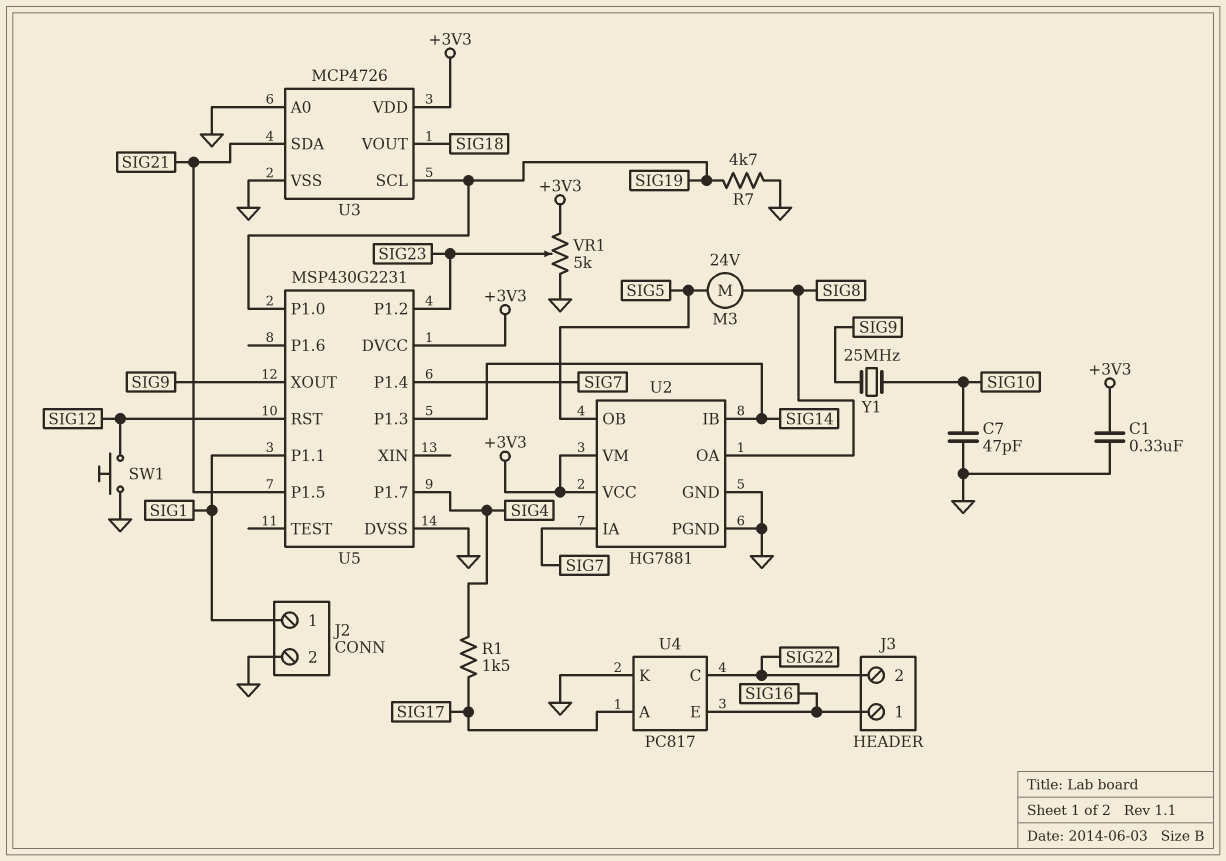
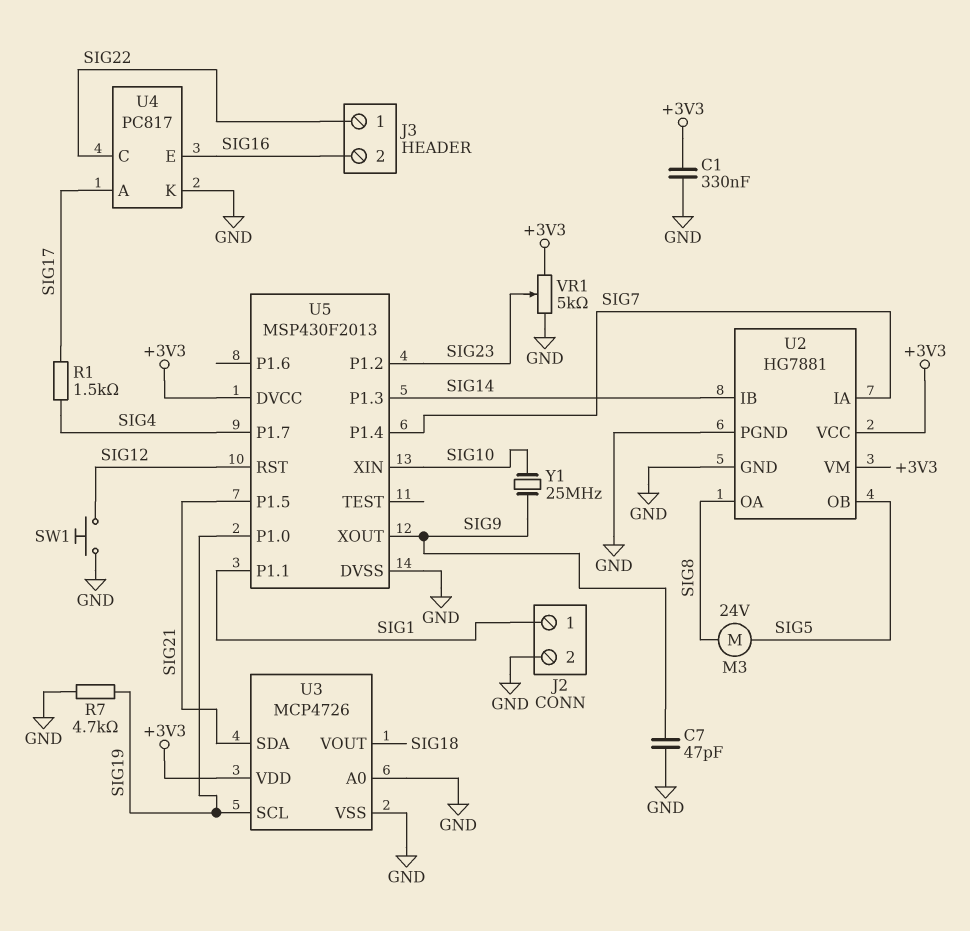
C7: 47pF (GND, SIG10) -> 47pF (GND, SIG9)
J3 pin 1: SIG16 -> SIG22
J3 pin 2: SIG22 -> SIG16
U5: MSP430G2231 -> MSP430F2013
U5 pin XIN: none -> SIG10

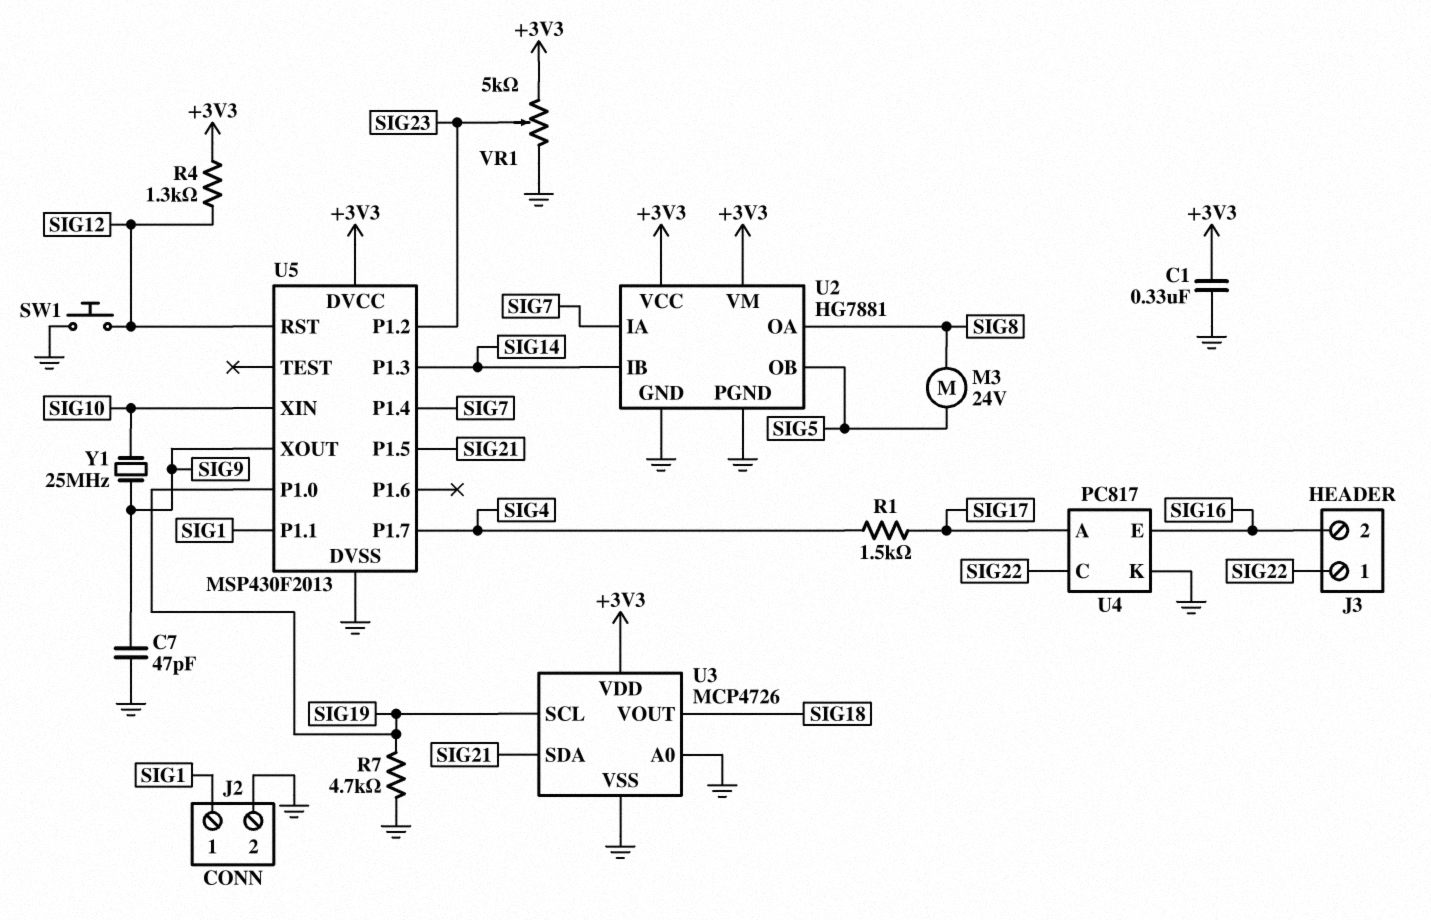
R4: none -> 1.3k (+3V3, SIG12)

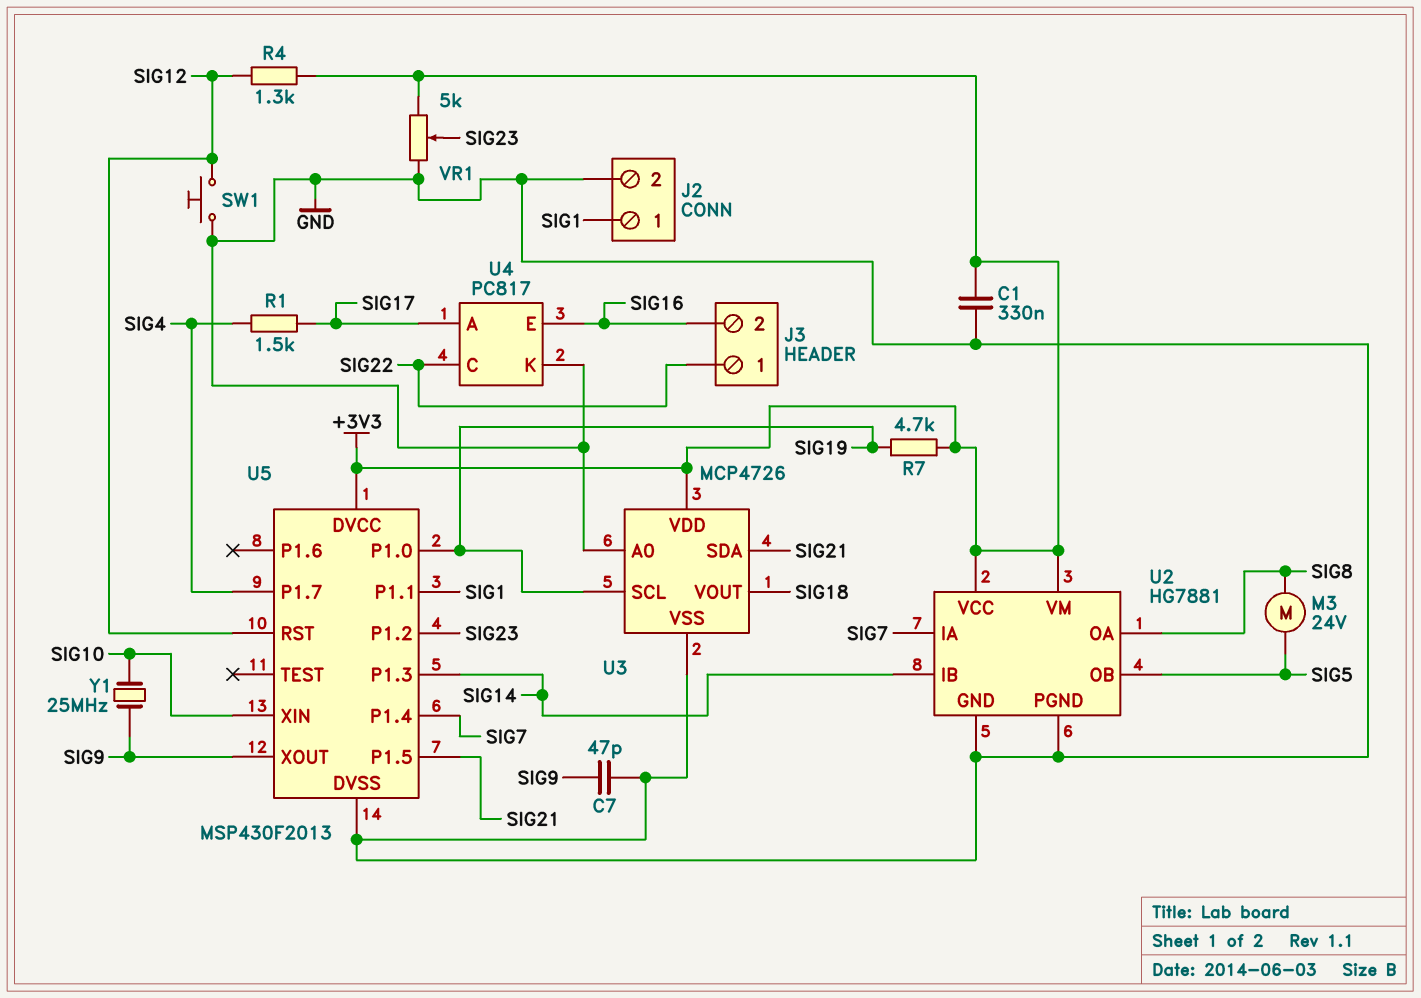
R7: 4.7k (GND, SIG19) -> 4.7k (+3V3, SIG19)

